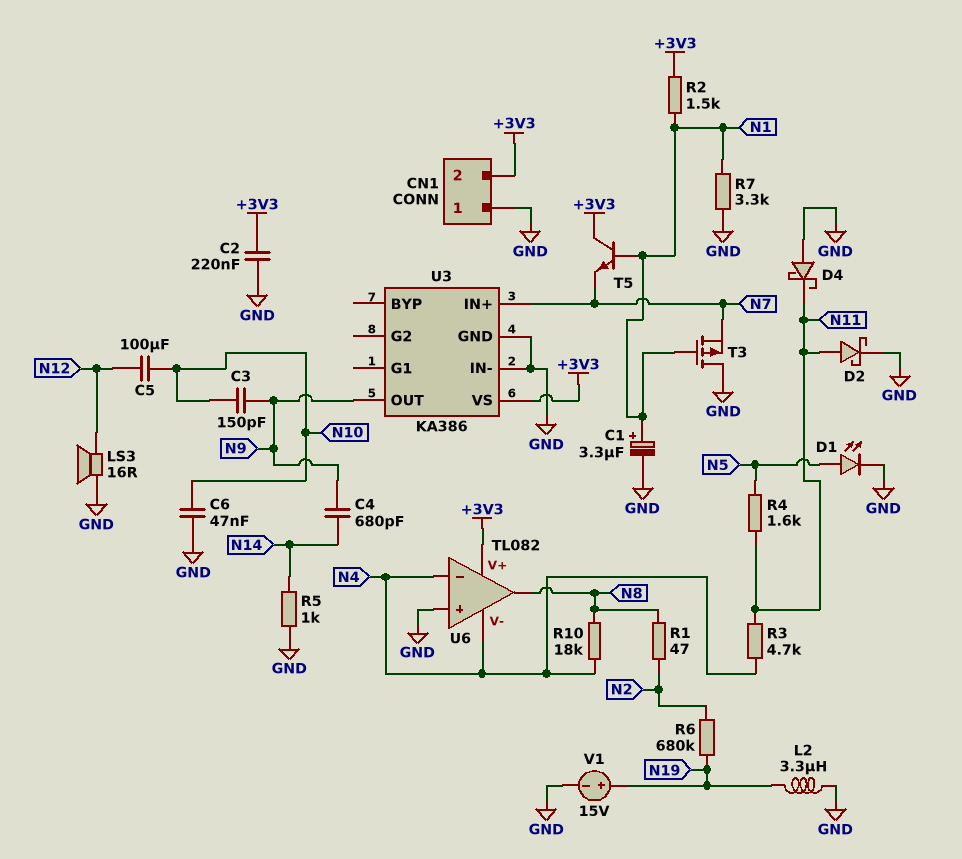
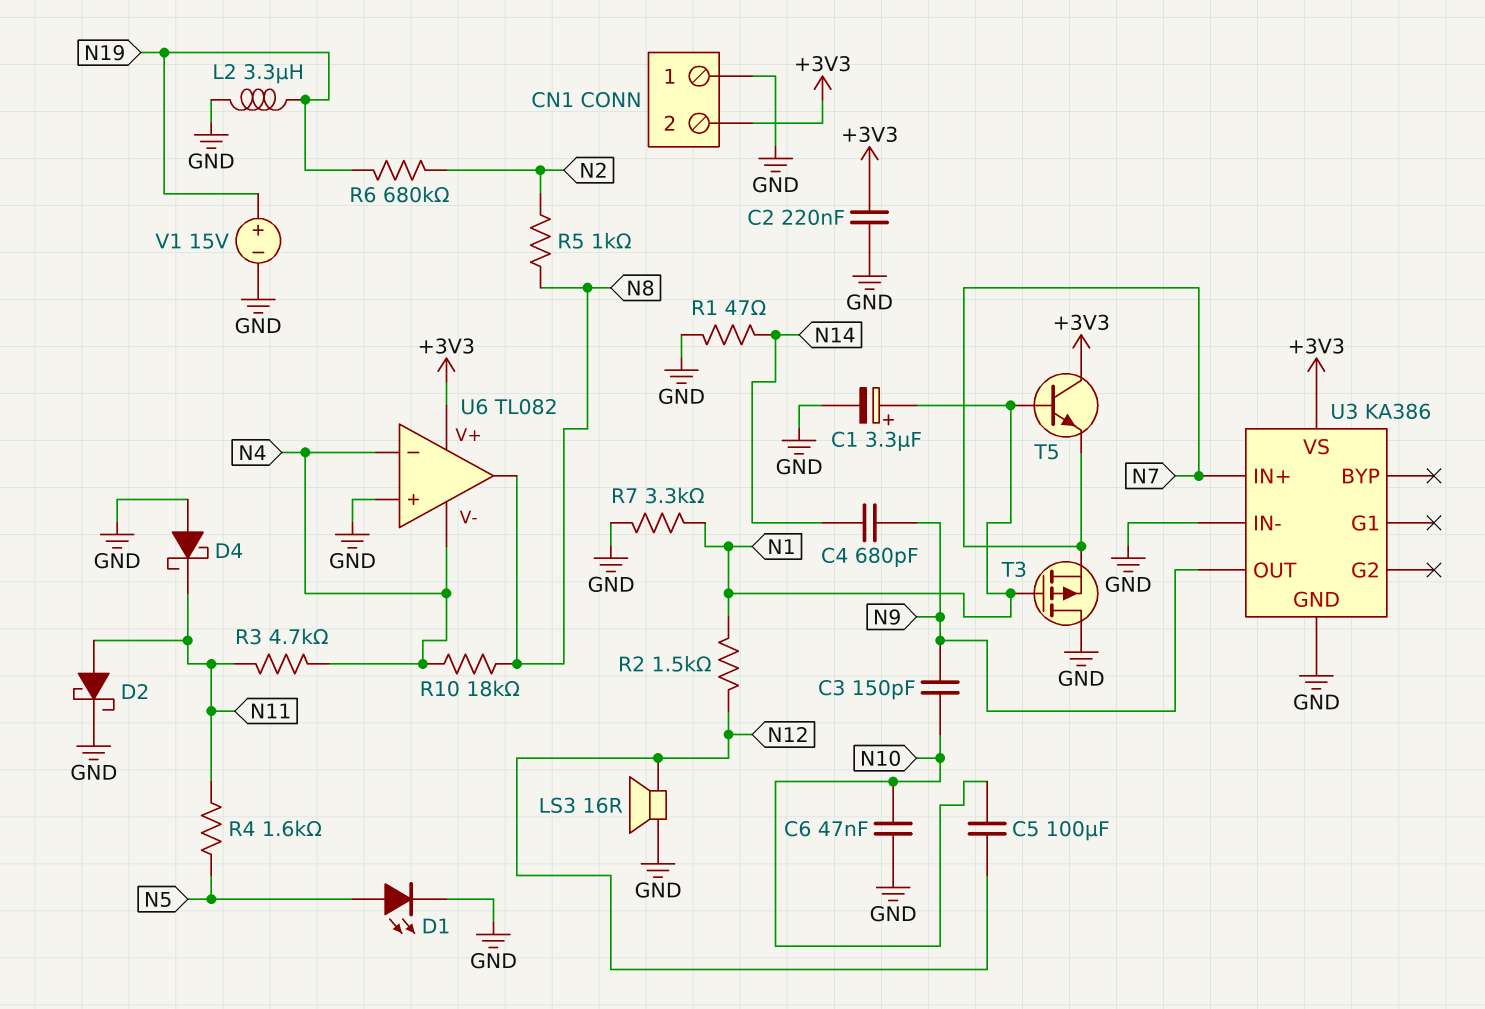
R1: 47 (N2, N8) -> 47 (GND, N14)
R2: 1.5k (+3V3, N1) -> 1.5k (N1, N12)
R5: 1k (GND, N14) -> 1k (N2, N8)

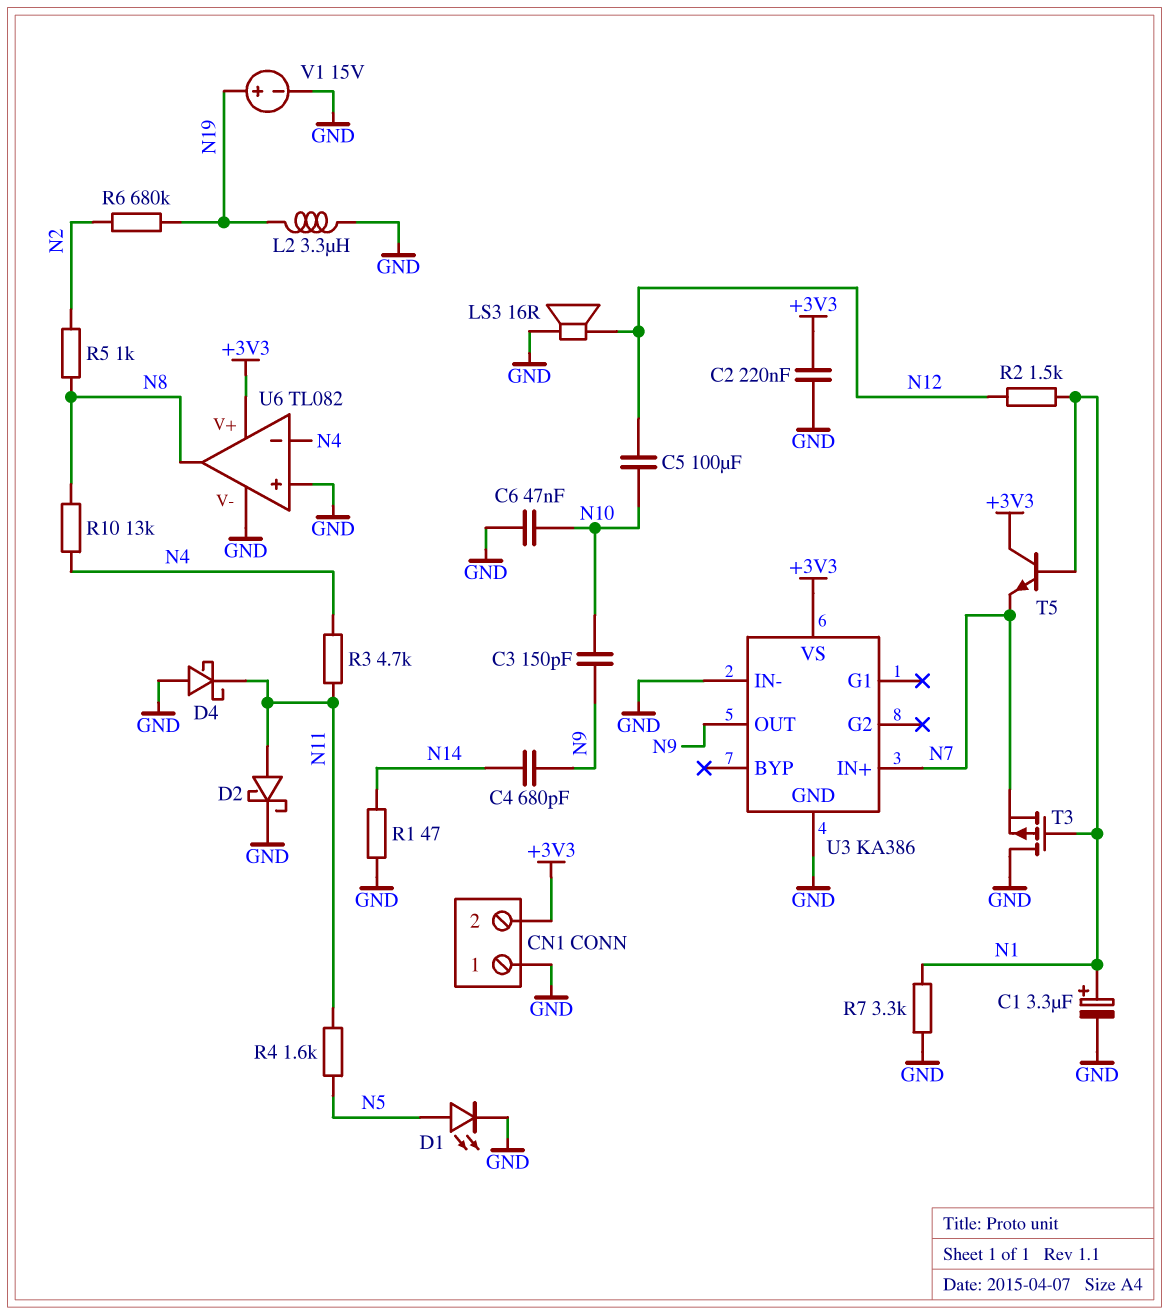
R10: 18k (N4, N8) -> 13k (N4, N8)
U6 pin V-: N4 -> GND

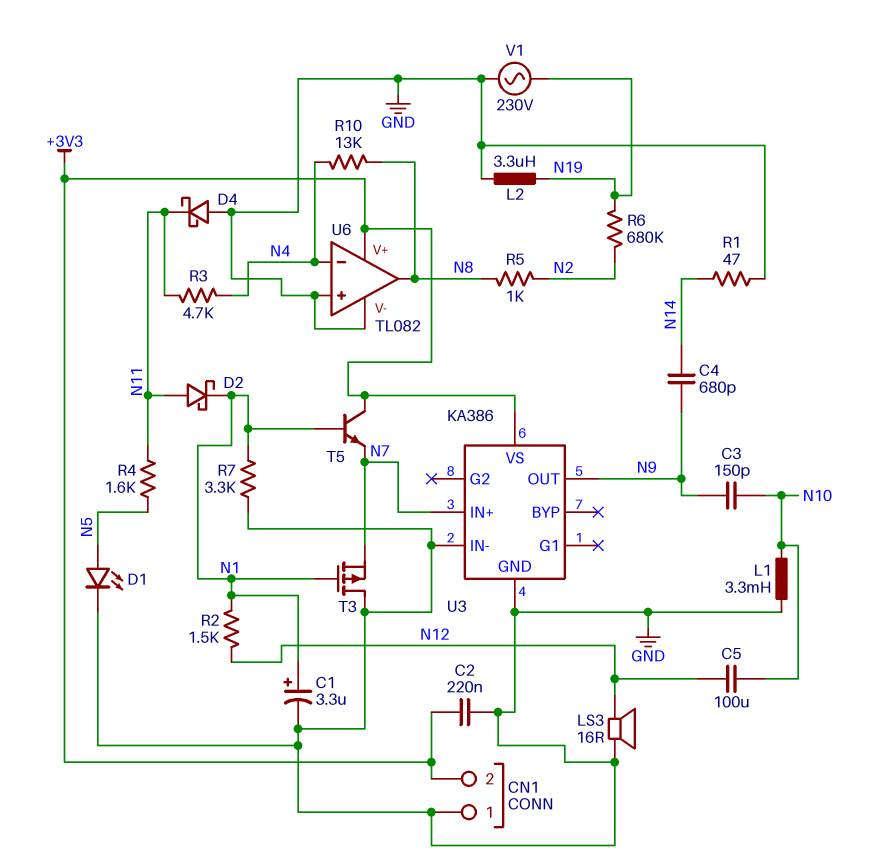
C6: 47nF (GND, N10) -> none
D2: schottky (A N11, K GND) -> schottky (A N11, K N1)
L1: none -> 3.3mH (GND, N10)
V1: 15V (plus N19, minus GND) -> AC 230V (GND, N19)

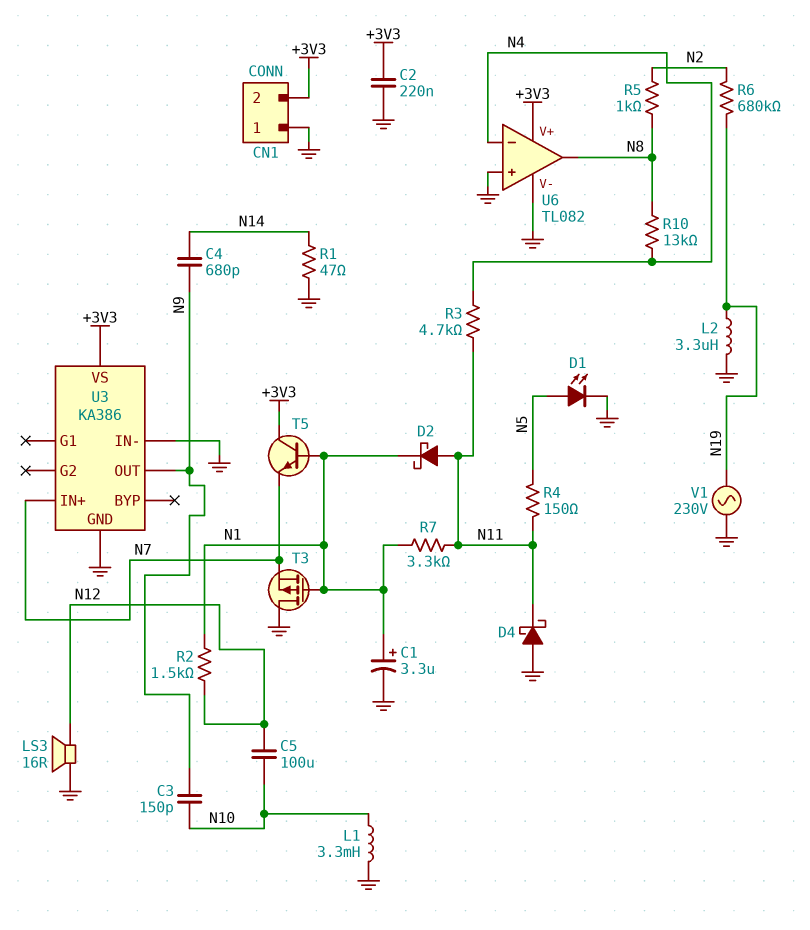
R4: 1.6k (N5, N11) -> 150 (N5, N11)
R7: 3.3k (GND, N1) -> 3.3k (N1, N11)

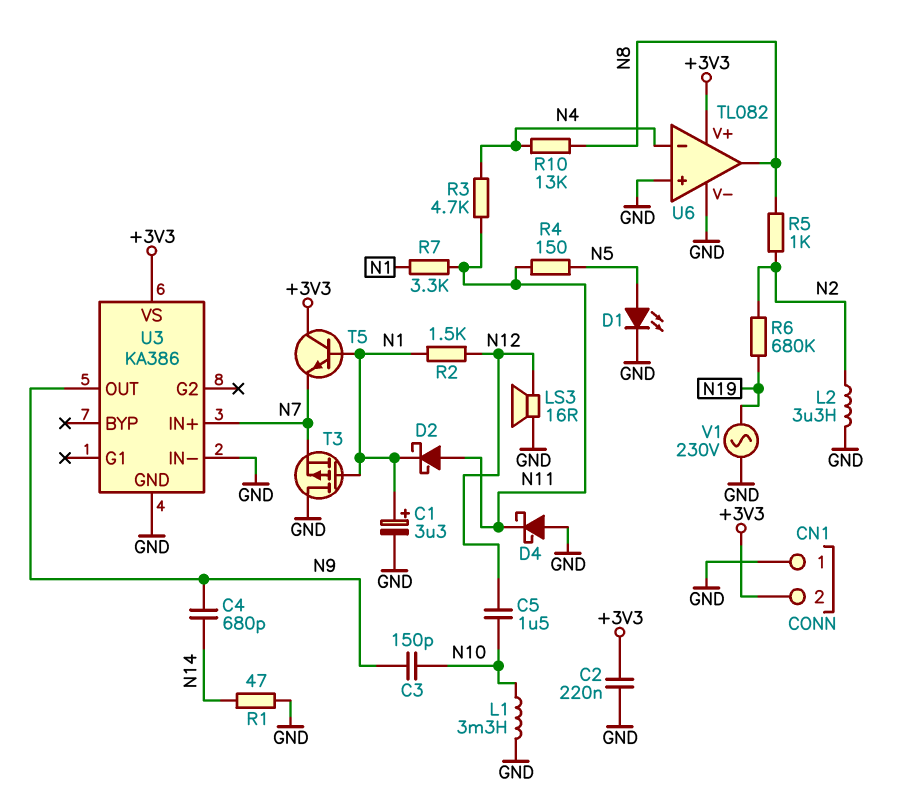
C5: 100uF (N10, N12) -> 1.5uF (N10, N12)
L2: 3.3uH (GND, N19) -> 3.3uH (GND, N2)

